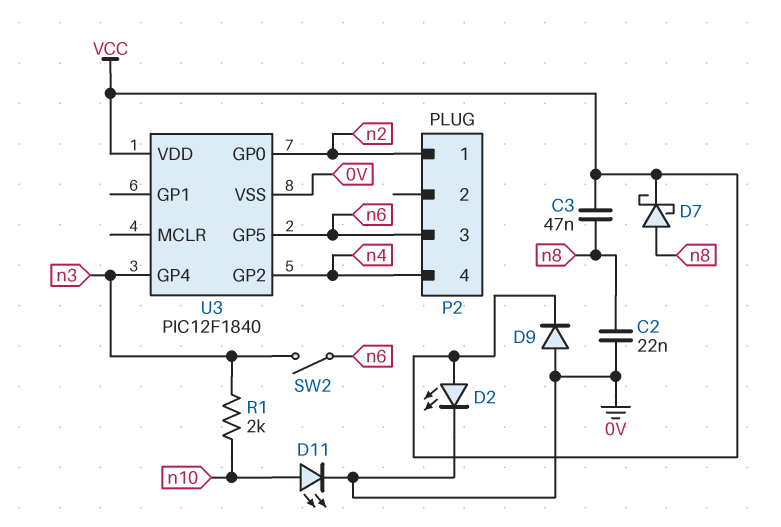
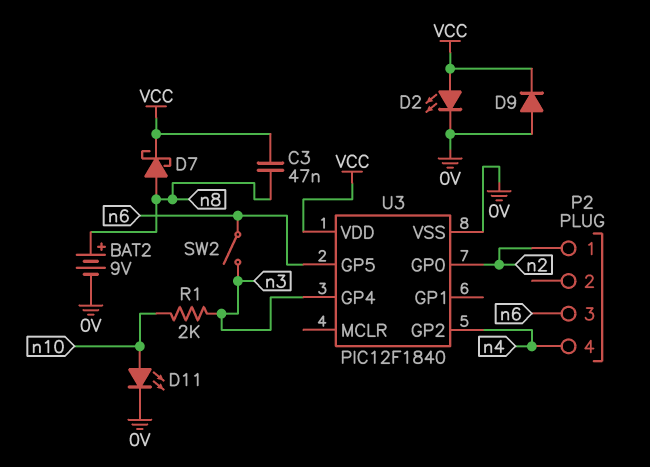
BAT2: none -> 9V (plus n8, minus 0V)
C2: 22nF (0V, n8) -> none

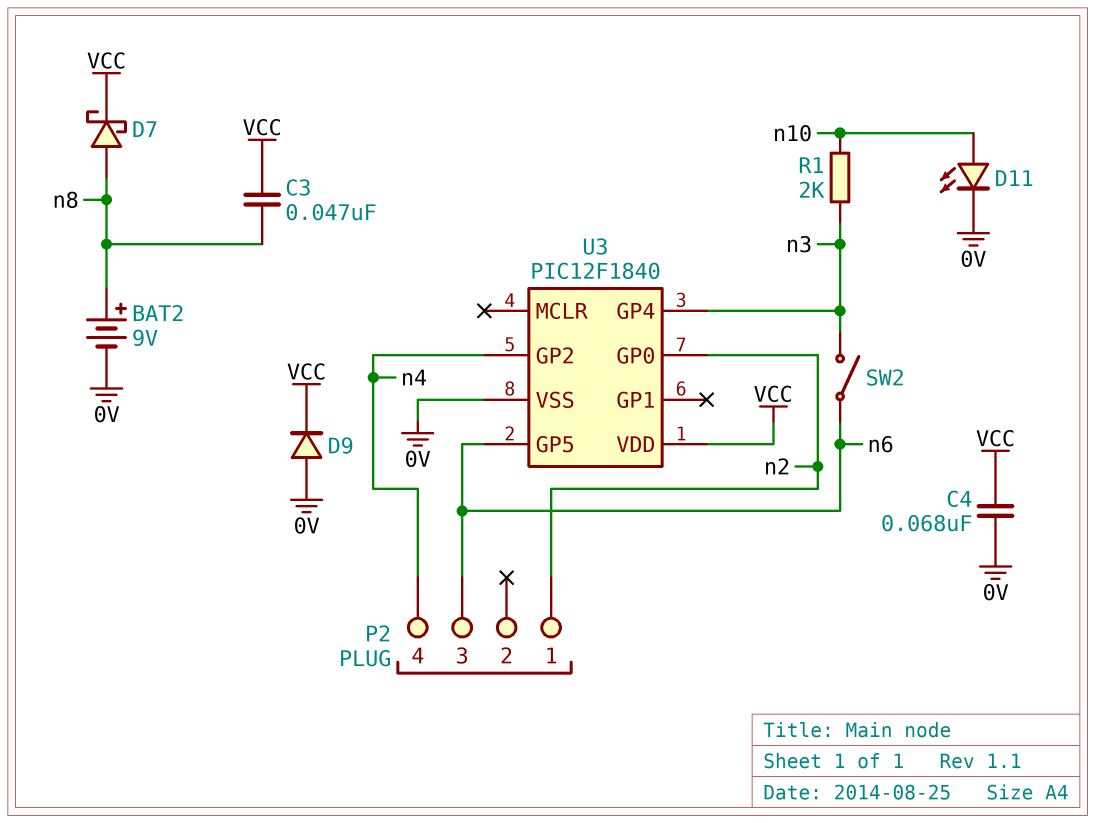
C4: none -> 68nF (0V, VCC)
D2: LED (A VCC, K 0V) -> none

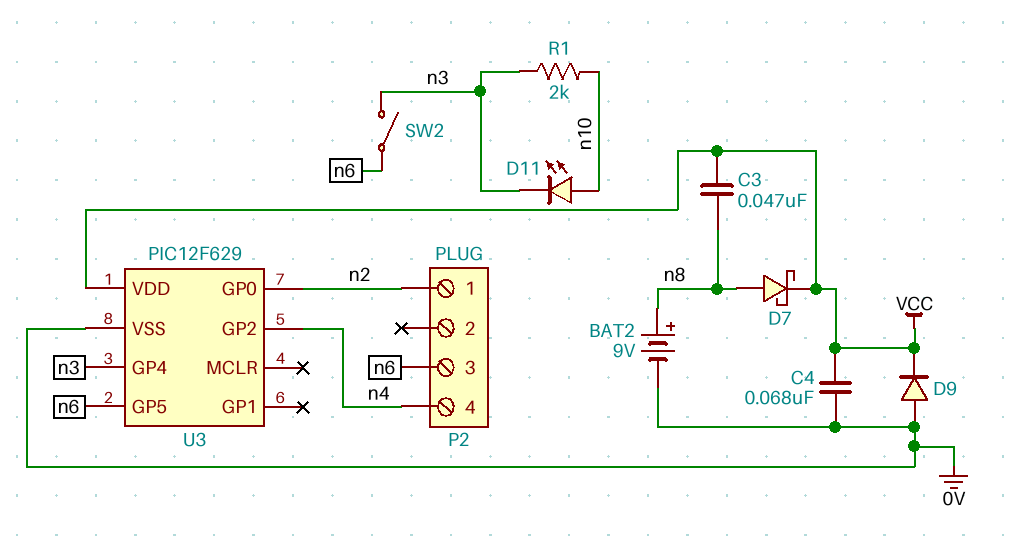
D11: LED (A n10, K 0V) -> LED (A n10, K n3)
U3: PIC12F1840 -> PIC12F629

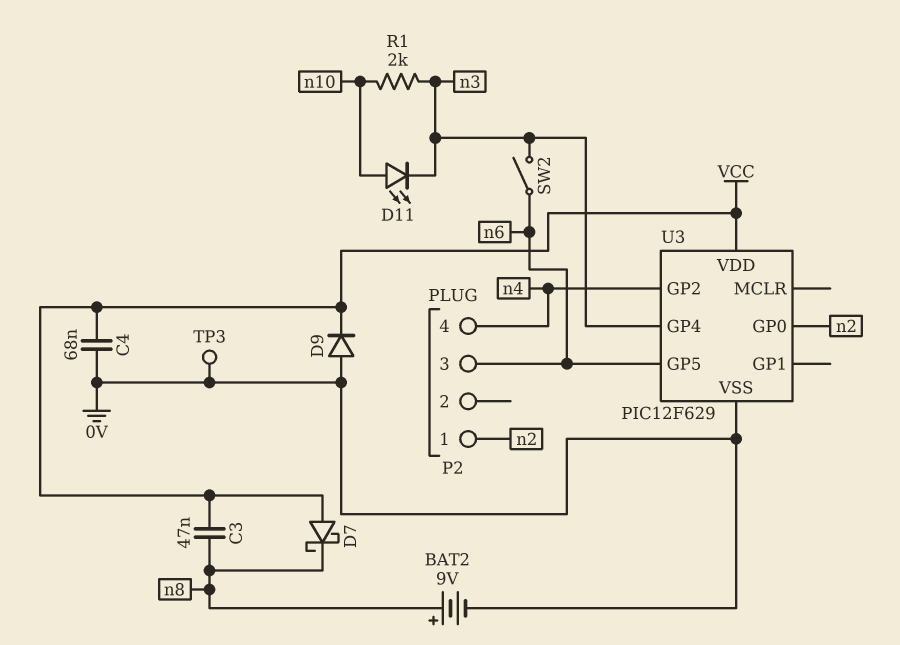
D7: schottky (A n8, K VCC) -> schottky (A VCC, K n8)
TP3: none -> test point (0V)

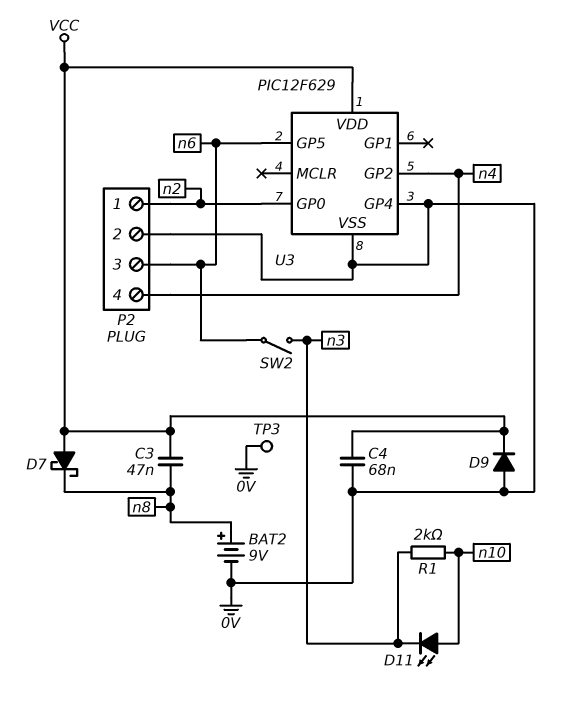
P2 pin 2: none -> 0V
U3 pin GP4: n3 -> 0V

